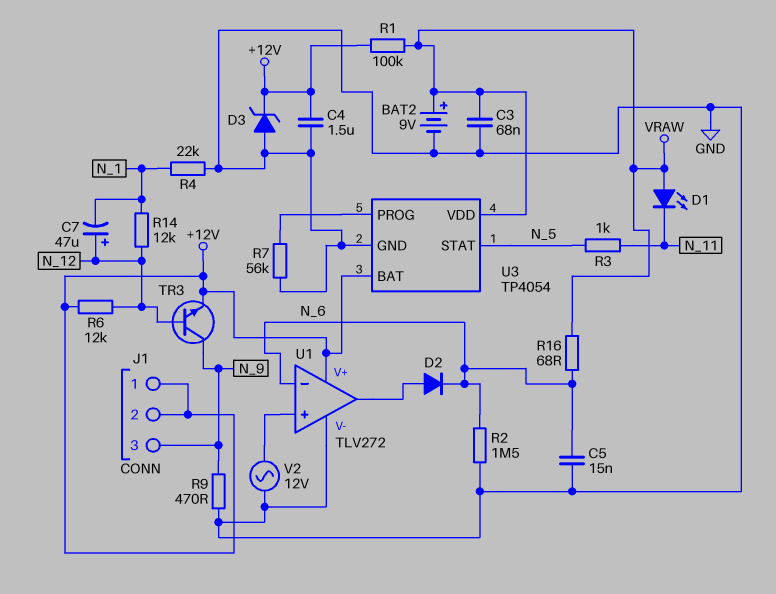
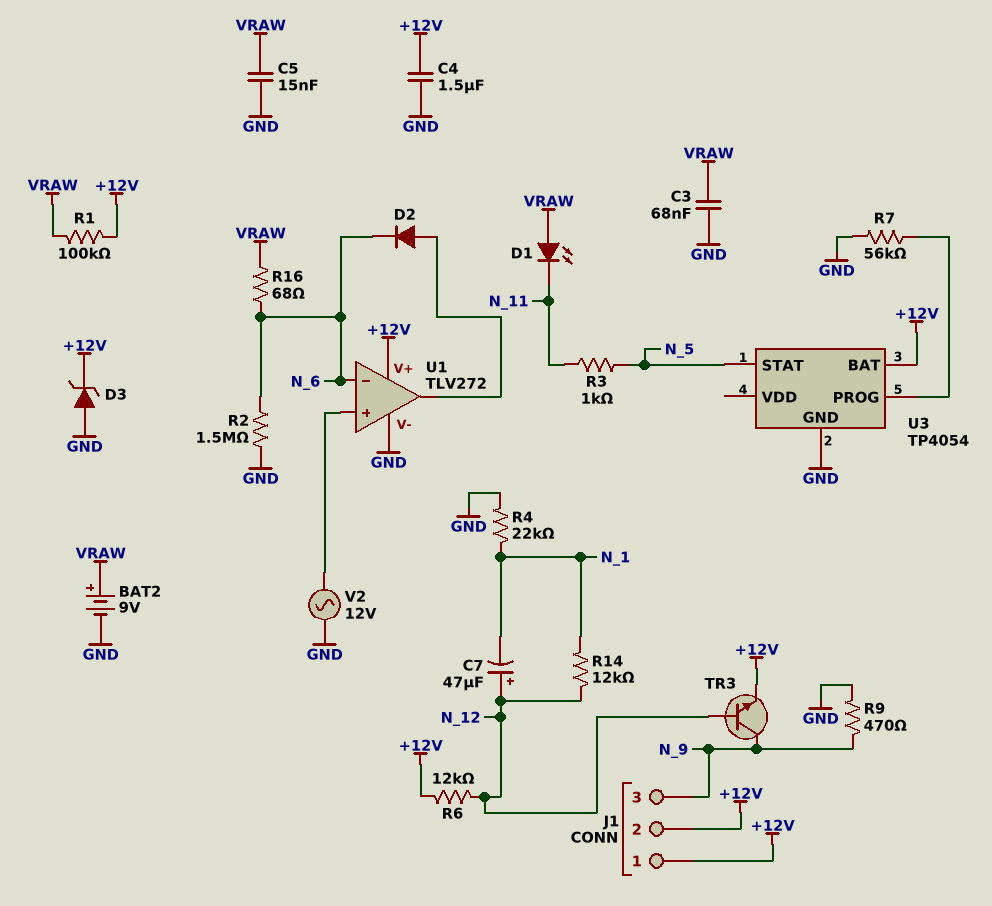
C5: 15nF (GND, N_6) -> 15nF (GND, VRAW)
U3 pin VDD: VRAW -> none

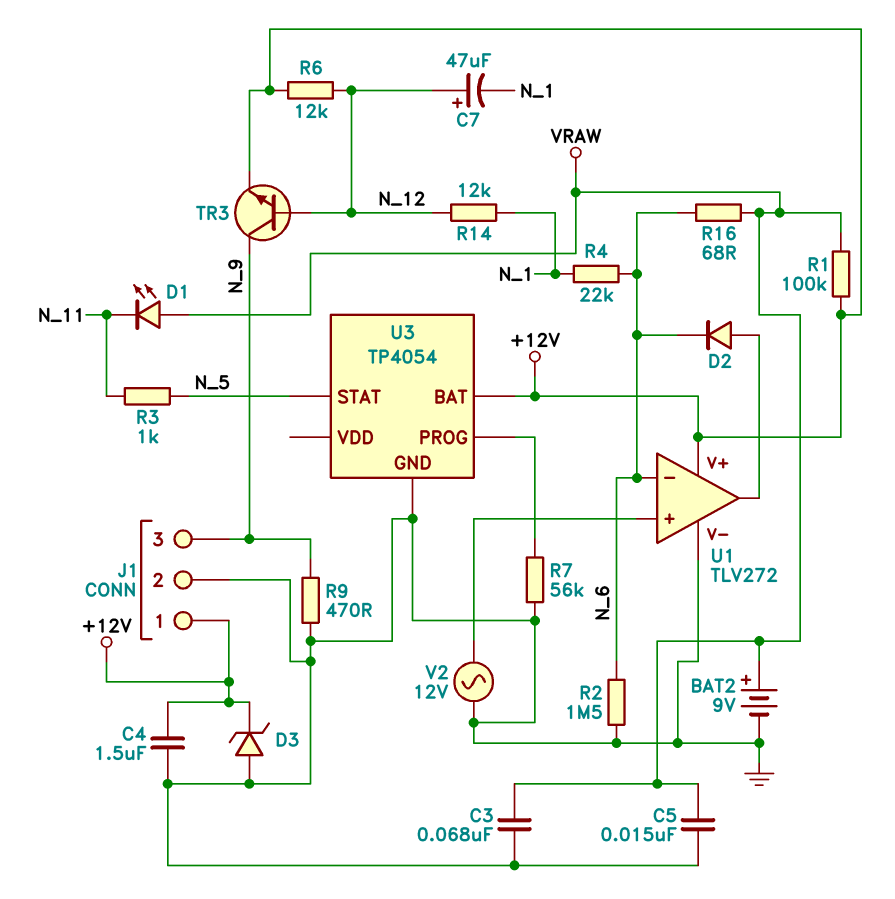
J1 pin 2: +12V -> GND
R4: 22k (GND, N_1) -> 22k (N_1, N_6)

